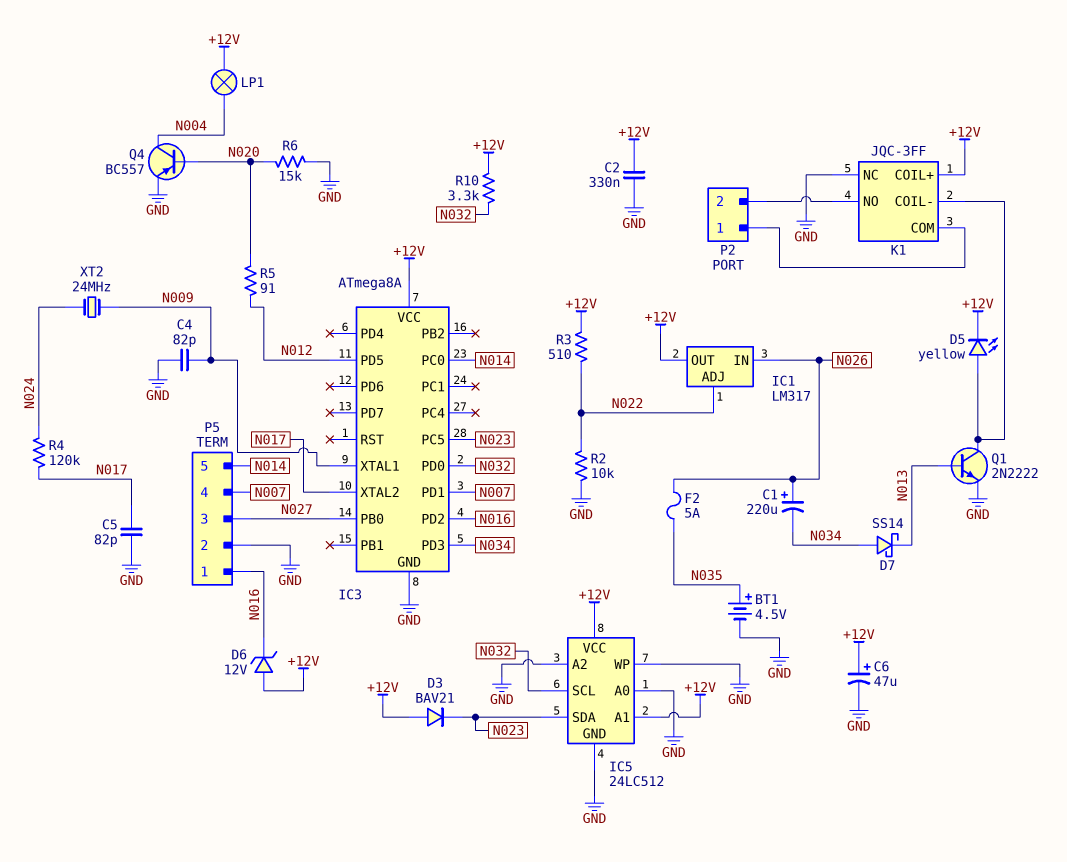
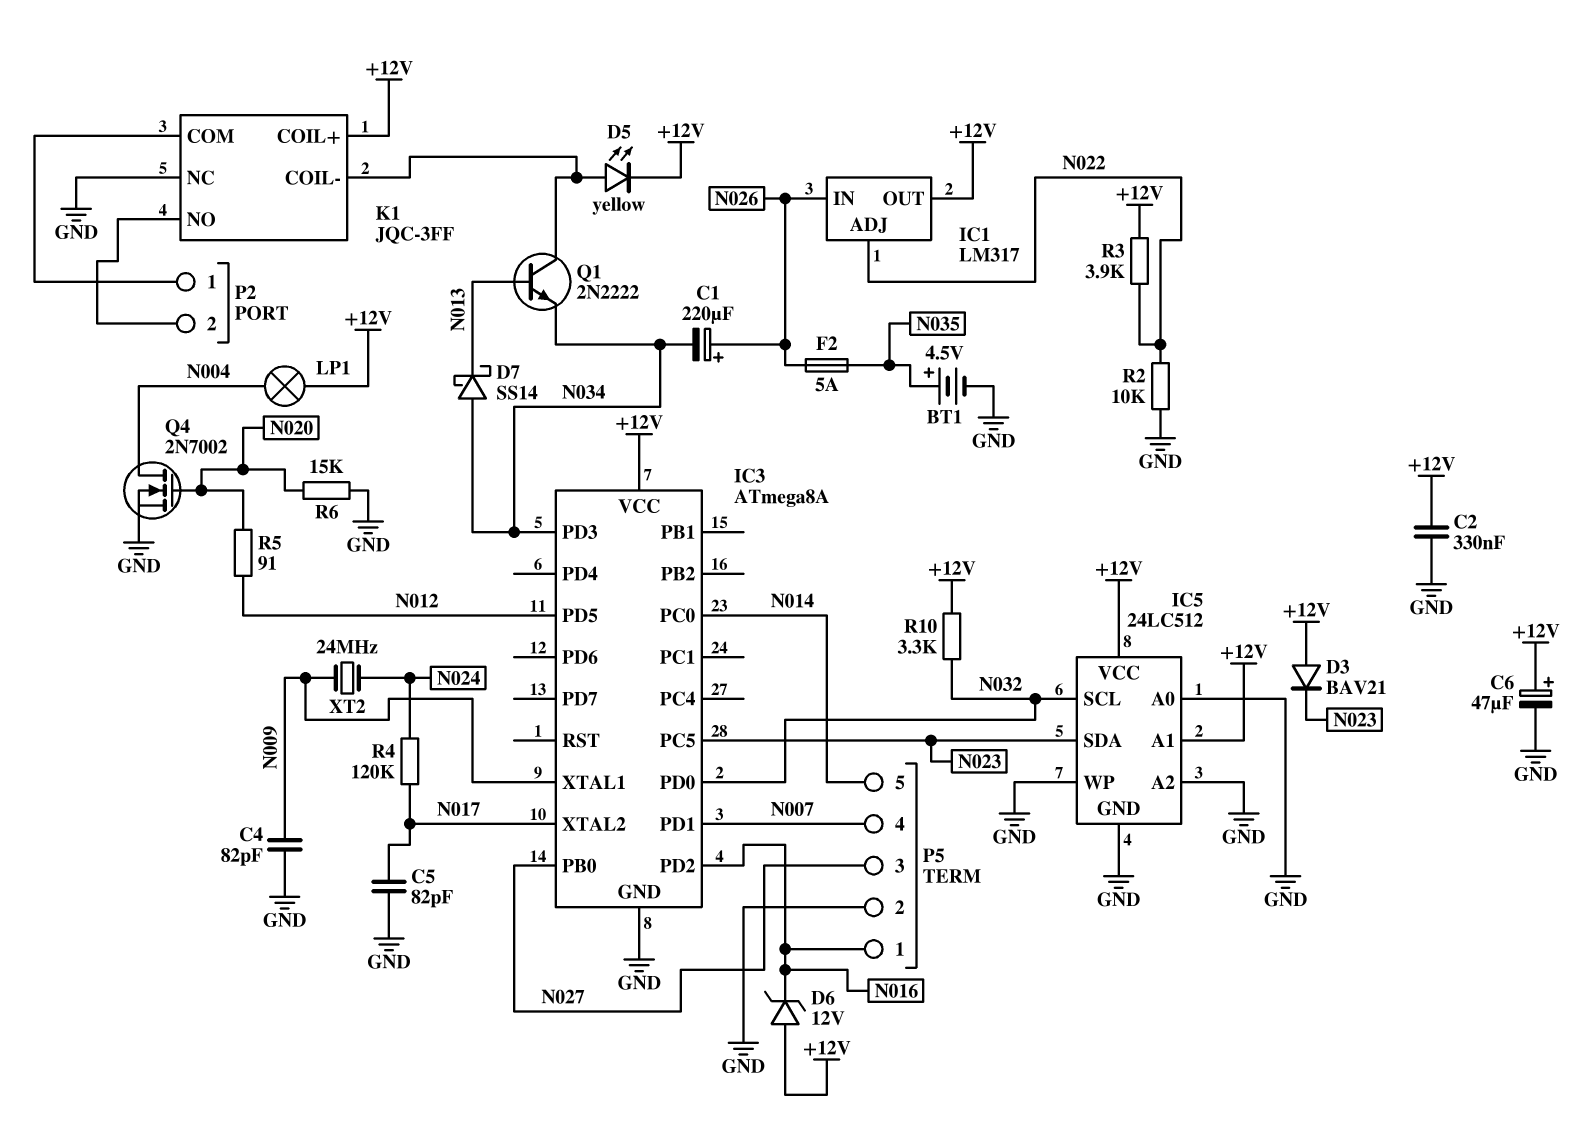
Q1: NPN 2N2222 (B N013, C K1/COIL-, E GND) -> NPN 2N2222 (B N013, C K1/COIL-, E N034)
Q4: PNP BC557 (B N020, C N004, E GND) -> NMOS 2N7002 (G N020, D N004, S GND)
R3: 510 (+12V, N022) -> 3.9k (+12V, N022)

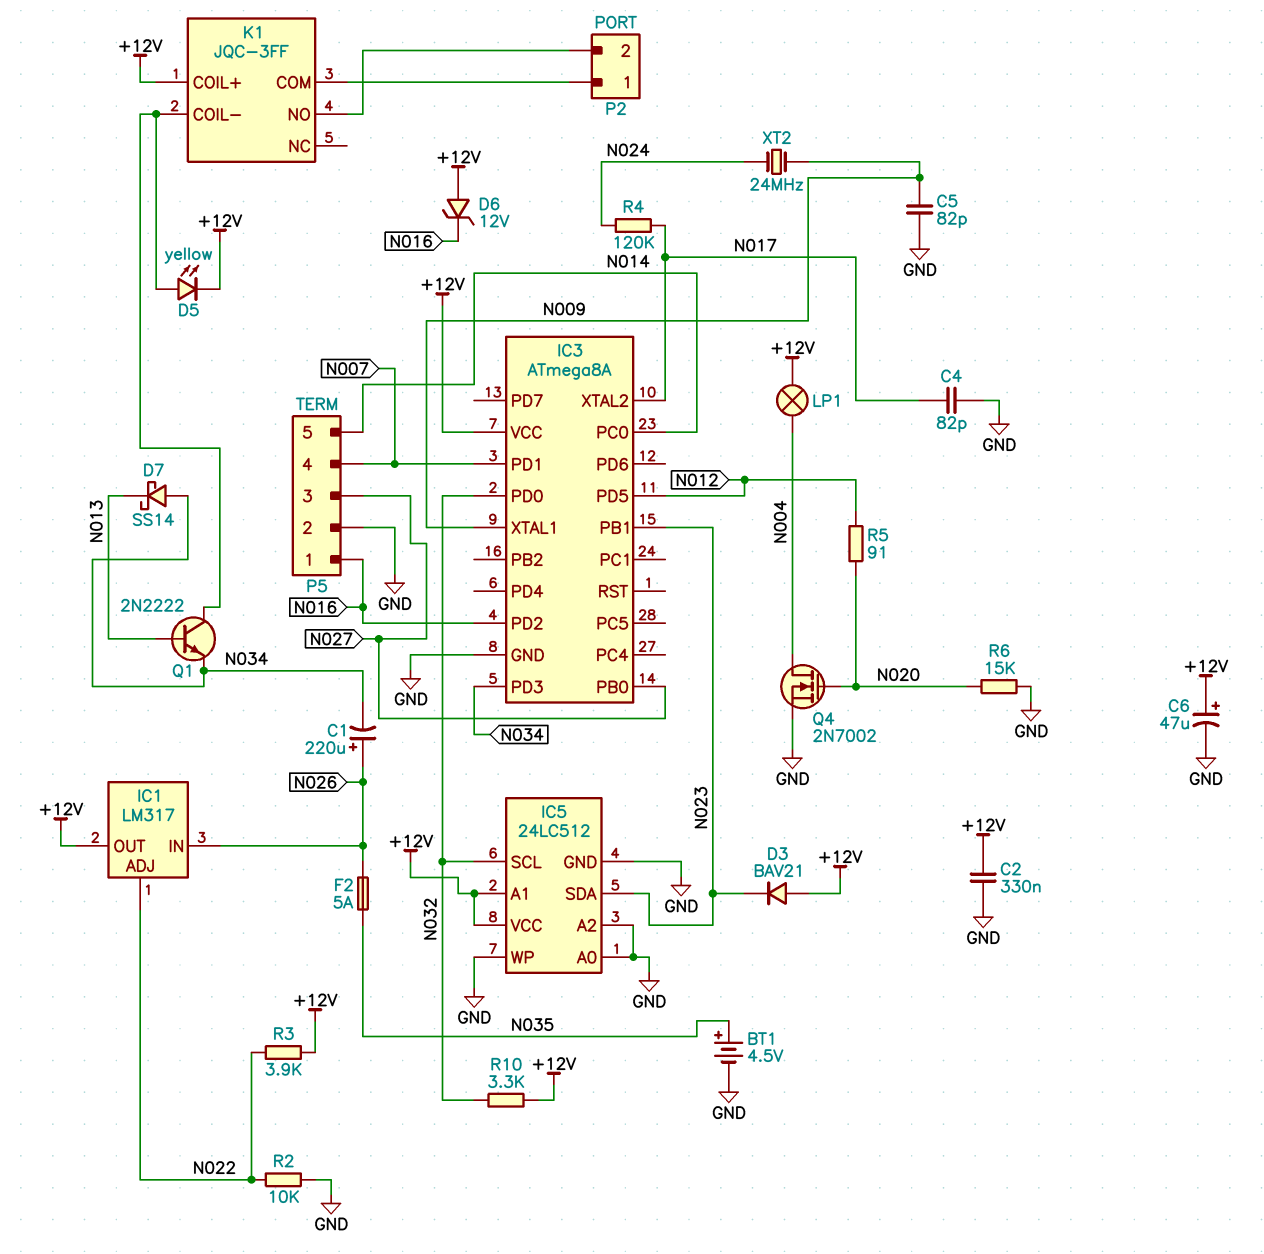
C4: 82pF (GND, N009) -> 82pF (GND, N017)
C5: 82pF (GND, N017) -> 82pF (GND, N009)
IC3 pin PB1: none -> N023
IC3 pin PC5: N023 -> none
K1 pin NC: GND -> none

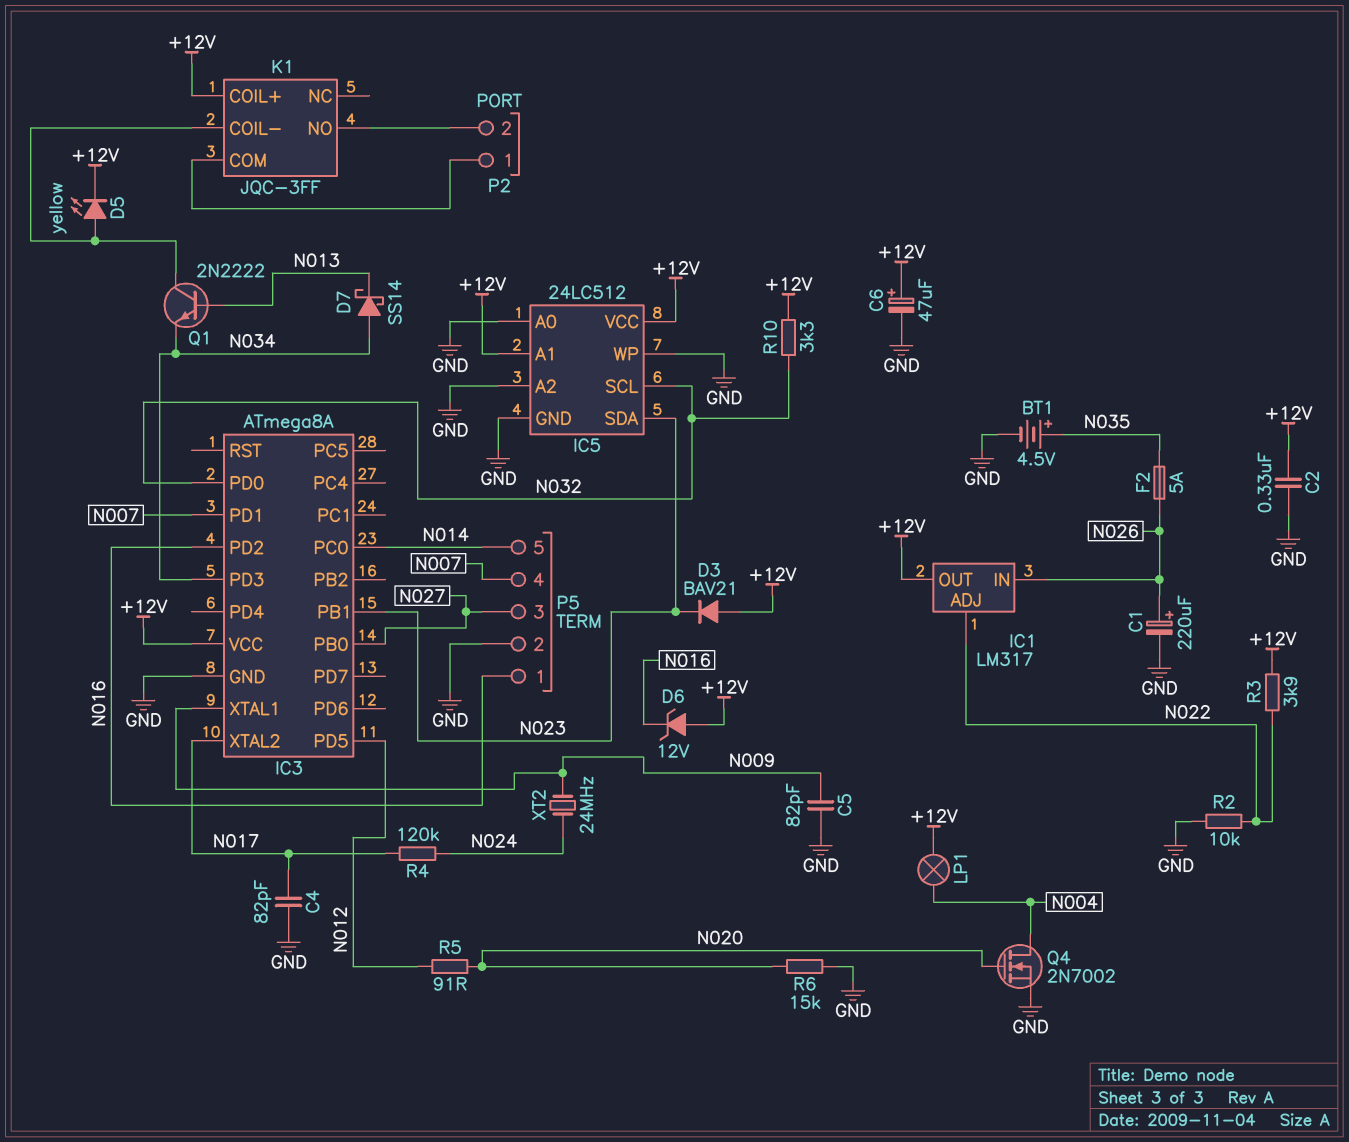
C1: 220uF (plus N026, minus N034) -> 220uF (plus N026, minus GND)

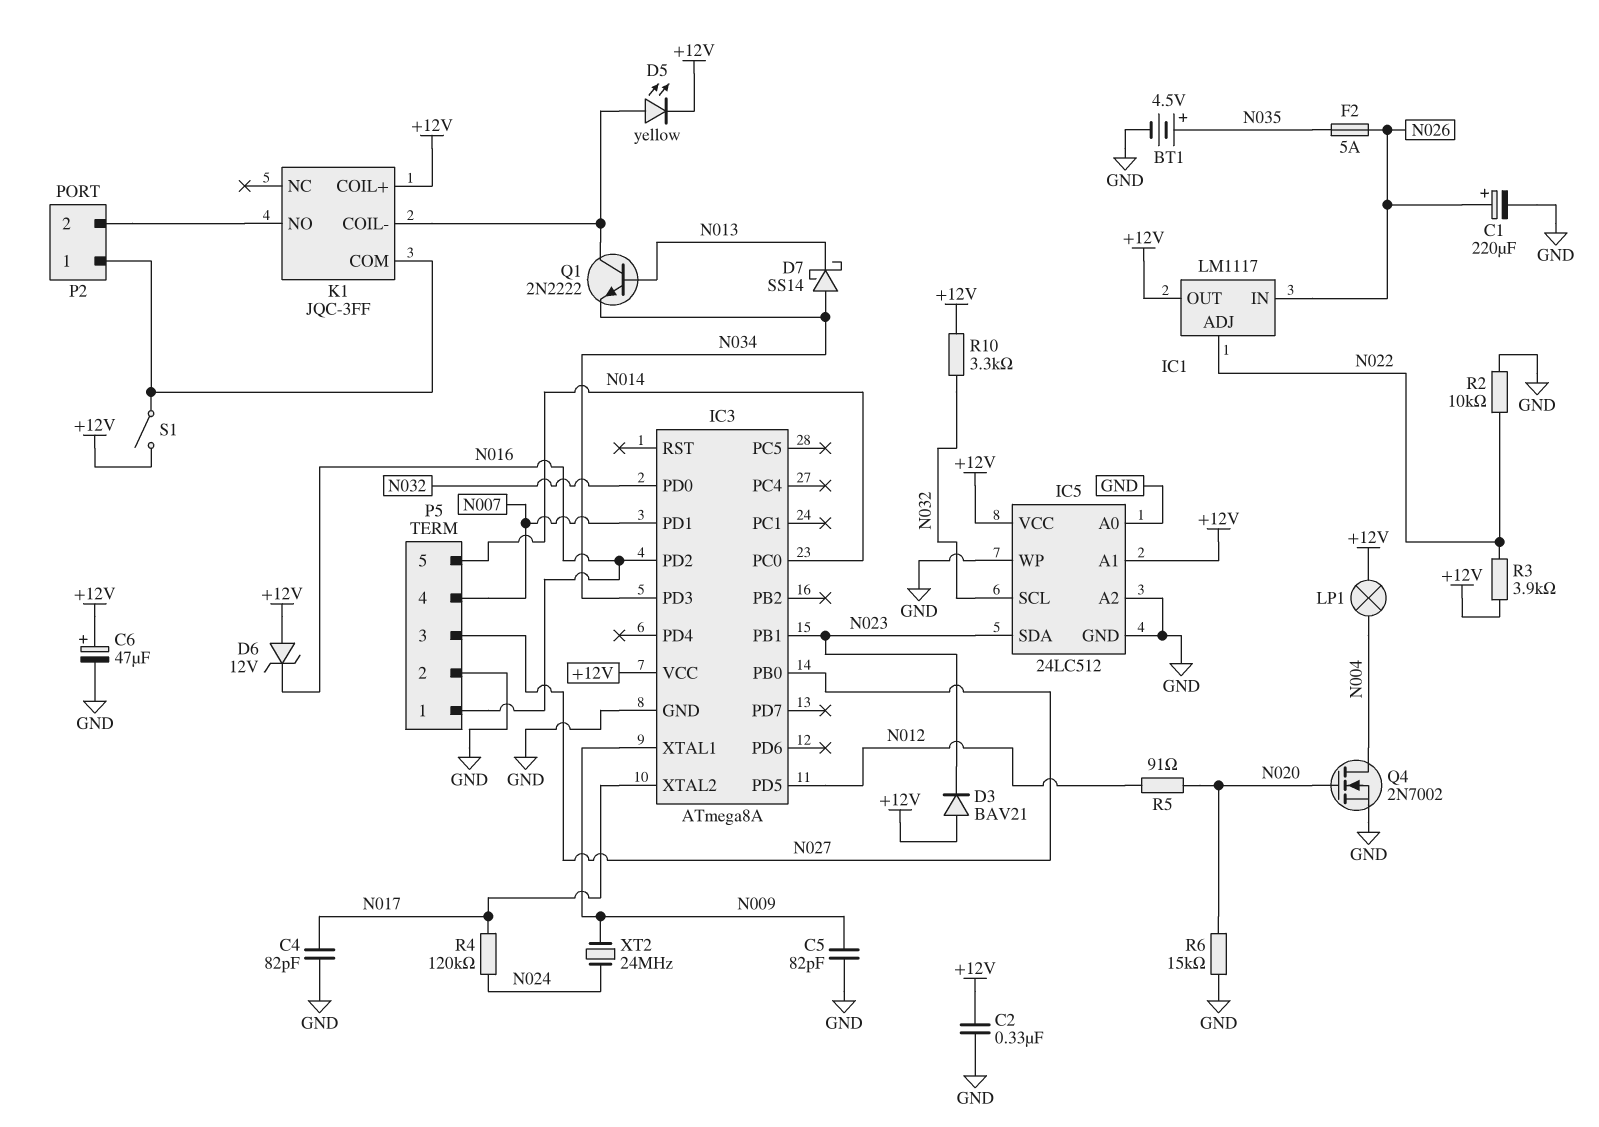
IC1: LM317 -> LM1117
S1: none -> switch (+12V, K1/COM)

